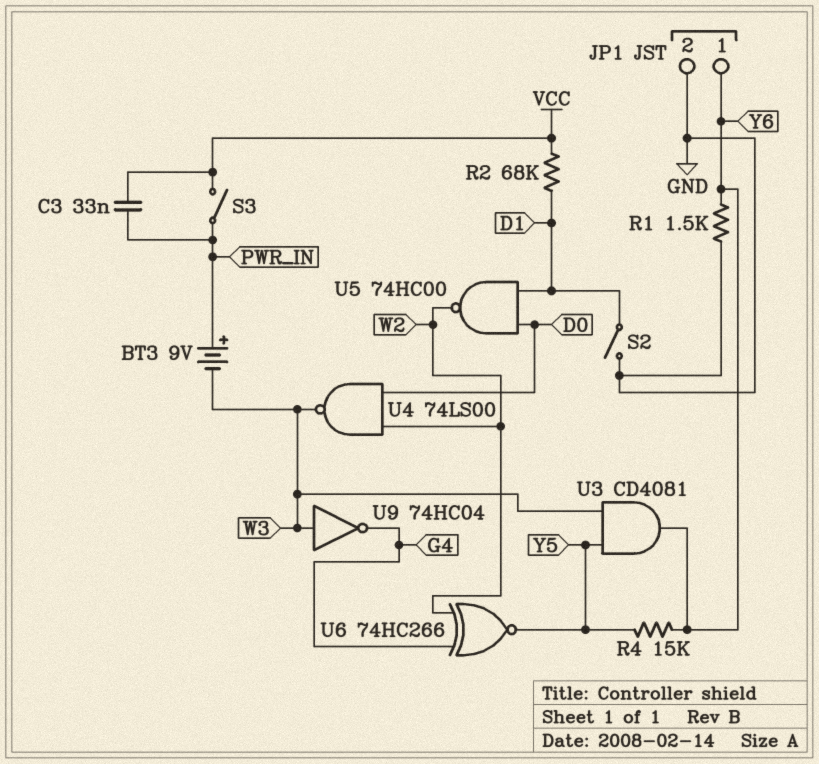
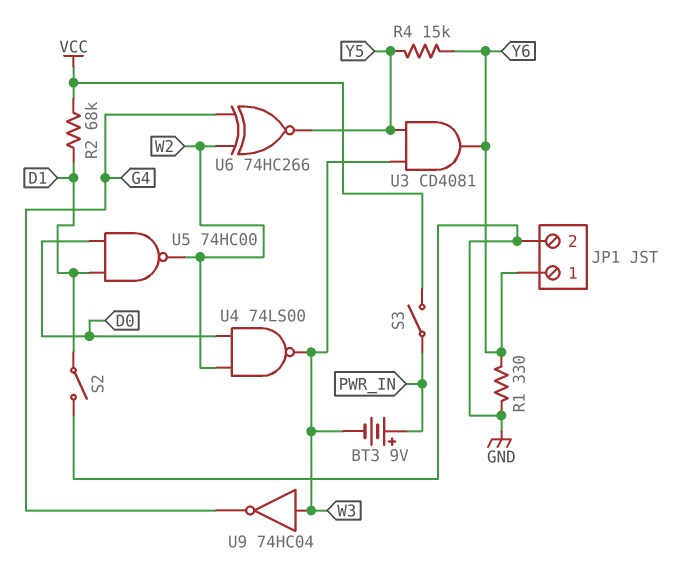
C3: 33nF (PWR_IN, VCC) -> none
R1: 1.5k (GND, Y6) -> 330 (GND, Y6)

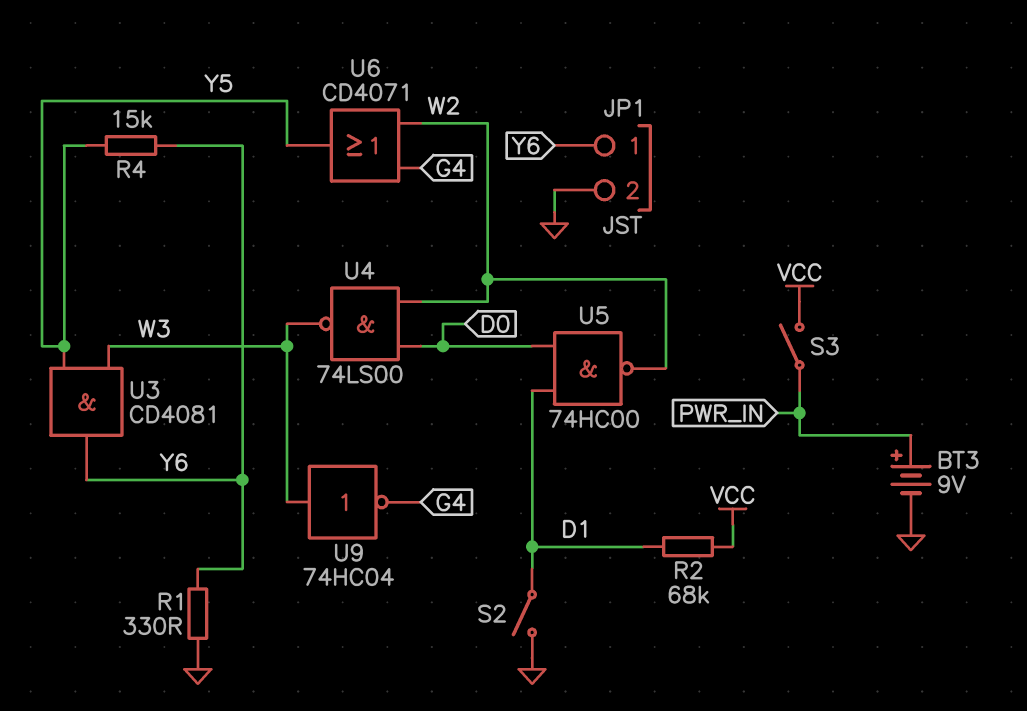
BT3: 9V (plus PWR_IN, minus W3) -> 9V (plus PWR_IN, minus GND)
U6: XNOR 74HC266 (in G4, in W2, out Y5) -> OR CD4071 (in G4, in W2, out Y5)

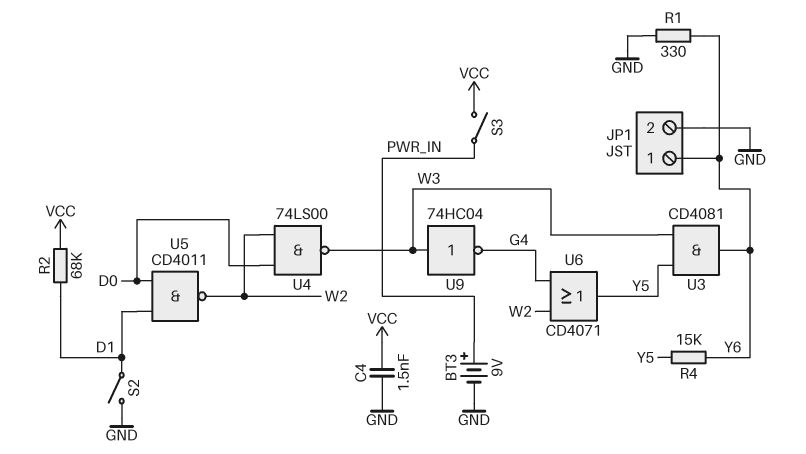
C4: none -> 1.5nF (GND, VCC)
U5: NAND 74HC00 (in D0, in D1, out W2) -> NAND CD4011 (in D0, in D1, out W2)

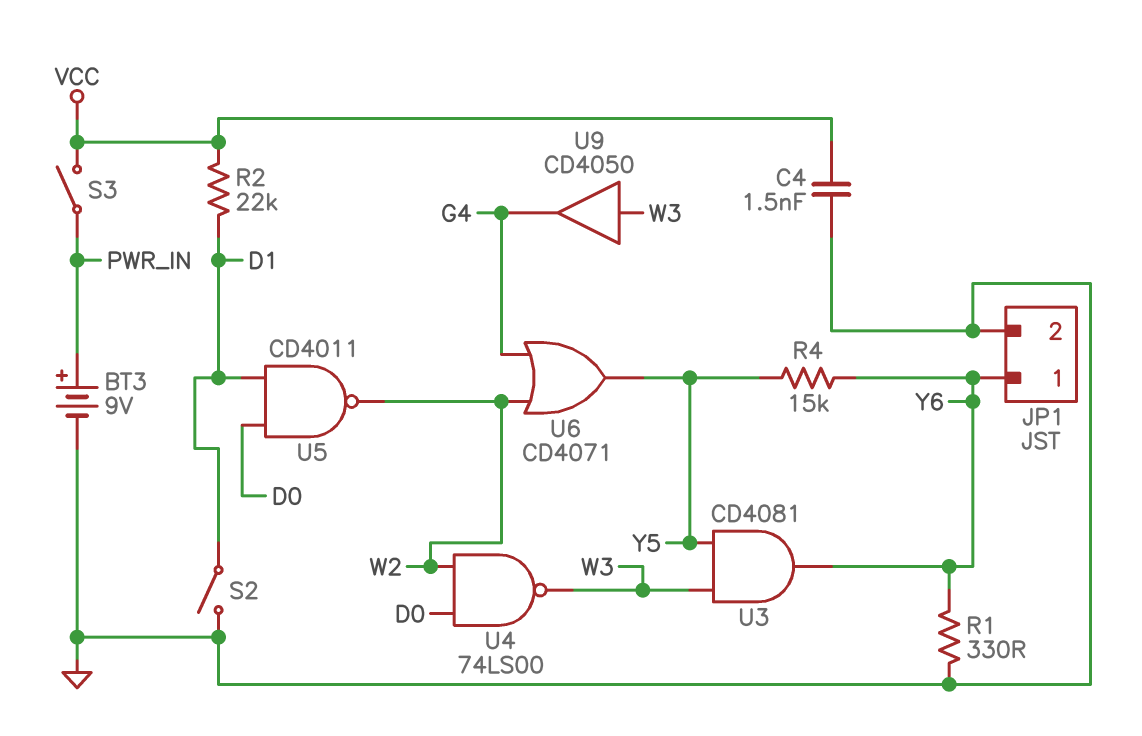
R2: 68k (D1, VCC) -> 22k (D1, VCC)
U9: NOT 74HC04 (in W3, out G4) -> buffer CD4050 (in W3, out G4)

